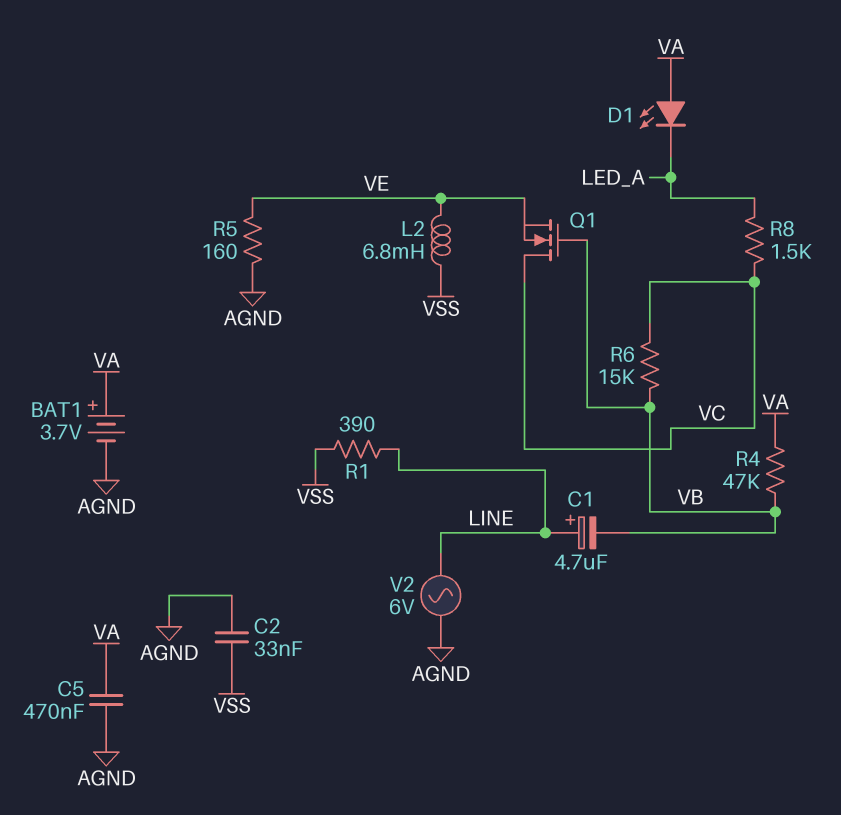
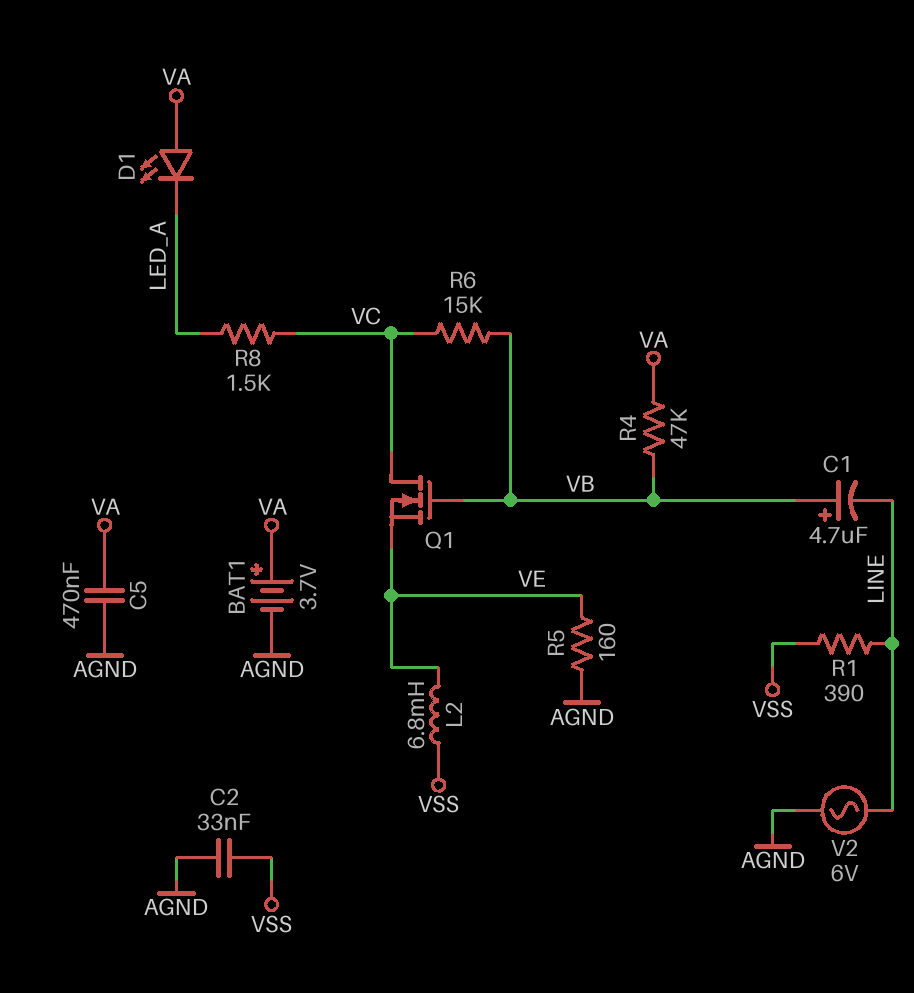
C1: 4.7uF (plus LINE, minus VB) -> 4.7uF (plus VB, minus LINE)

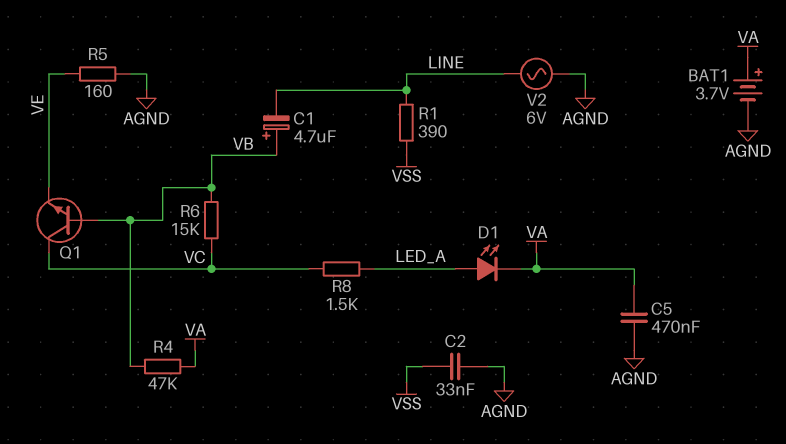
D1: LED (A VA, K LED_A) -> LED (A LED_A, K VA)
L2: 6.8mH (VE, VSS) -> none
Q1: NMOS (G VB, D VC, S VE) -> NPN (B VB, C VC, E VE)

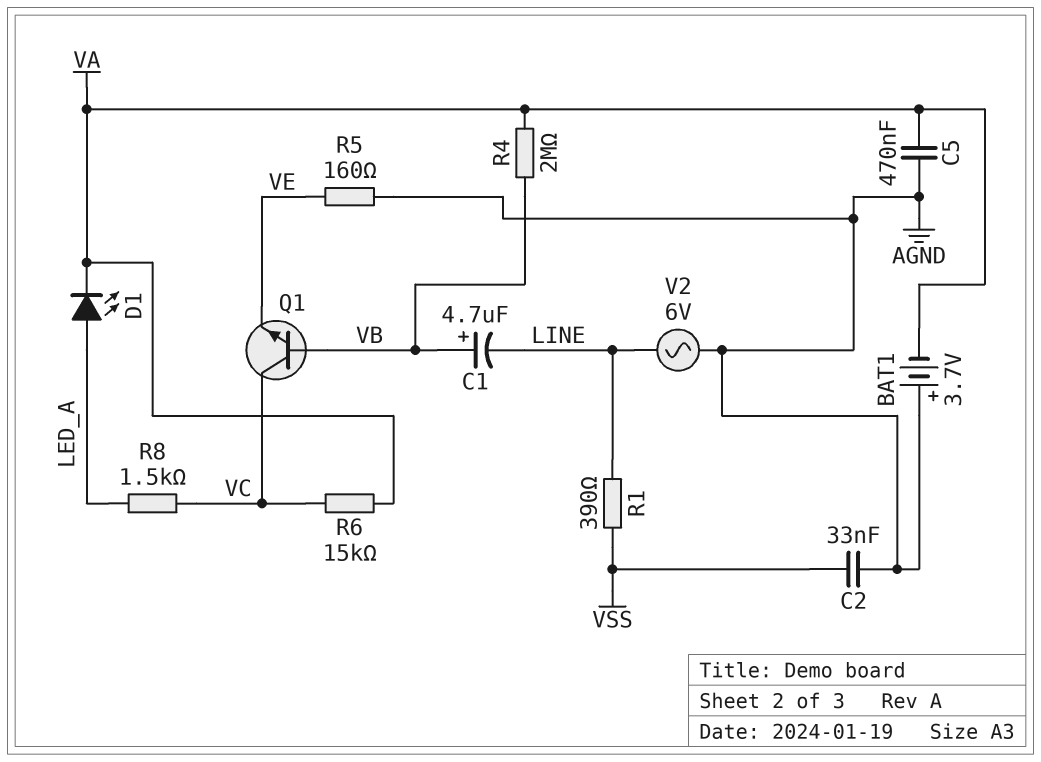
BAT1: 3.7V (plus VA, minus AGND) -> 3.7V (plus AGND, minus VA)
R4: 47k (VA, VB) -> 2M (VA, VB)
R6: 15k (VB, VC) -> 15k (VA, VC)

